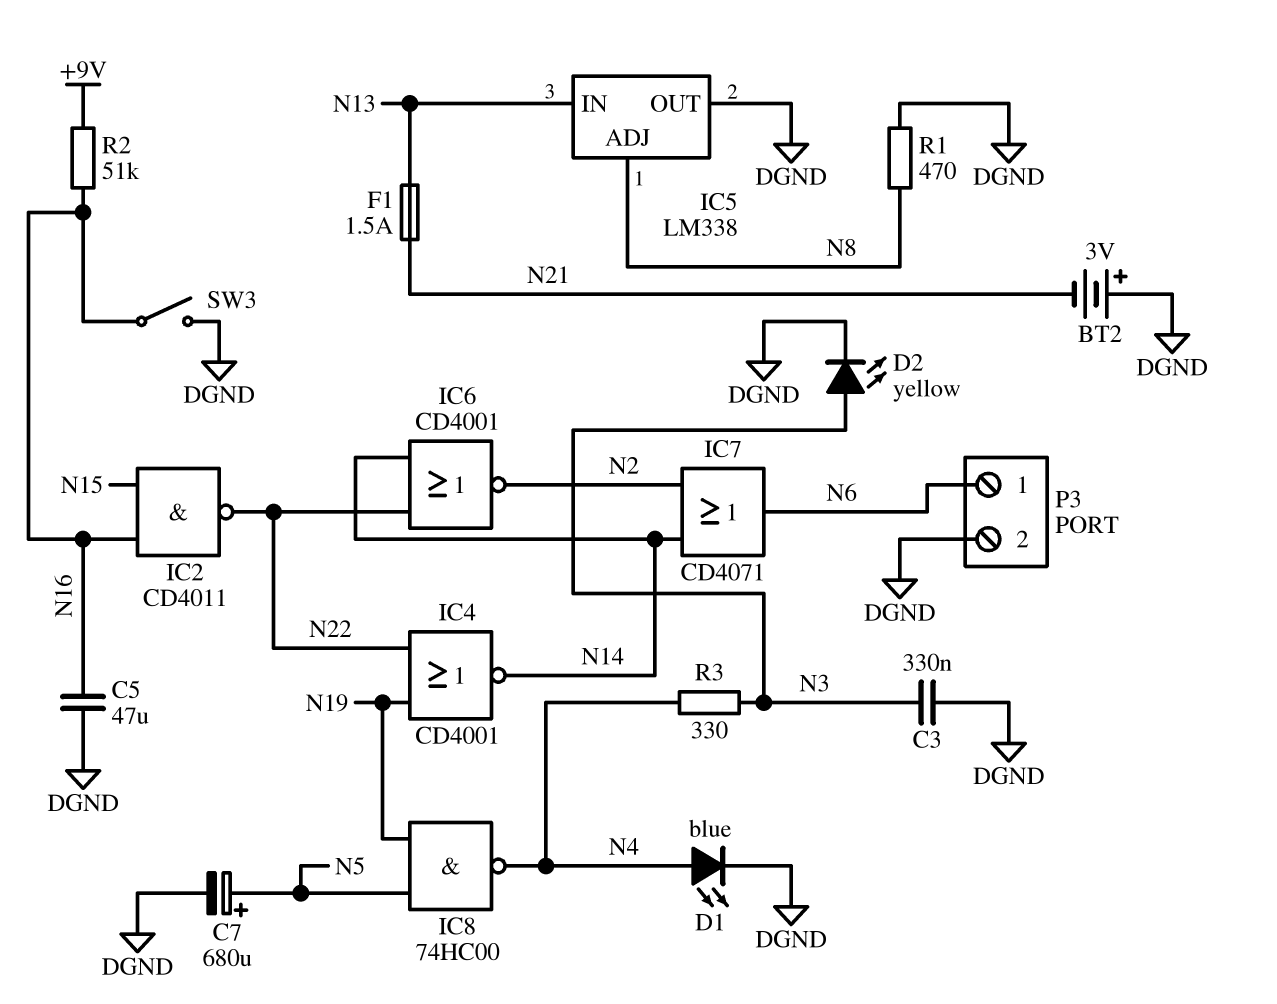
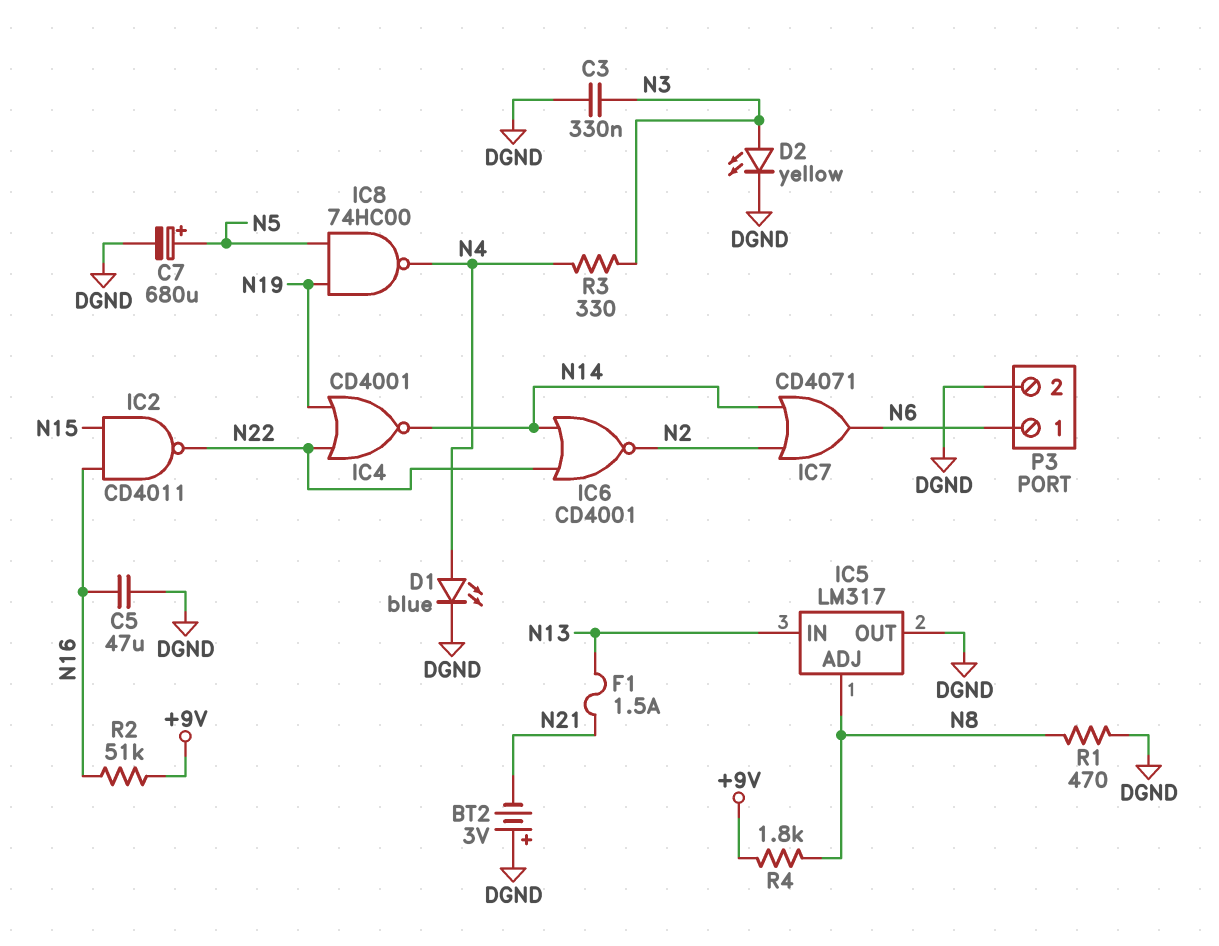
IC5: LM338 -> LM317
R4: none -> 1.8k (+9V, N8)
SW3: switch (DGND, N16) -> none

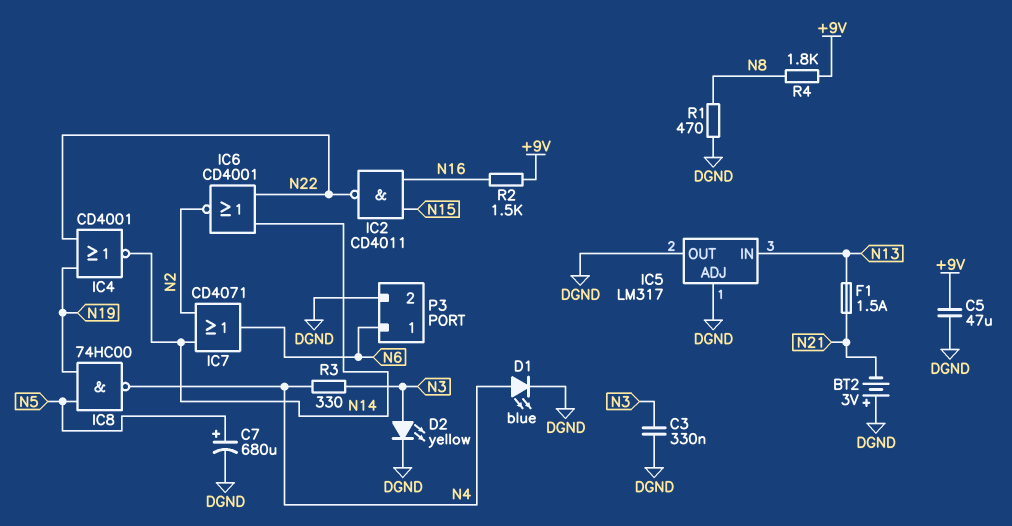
C5: 47uF (DGND, N16) -> 47uF (+9V, DGND)
IC5 pin ADJ: N8 -> DGND
R2: 51k (+9V, N16) -> 1.5k (+9V, N16)

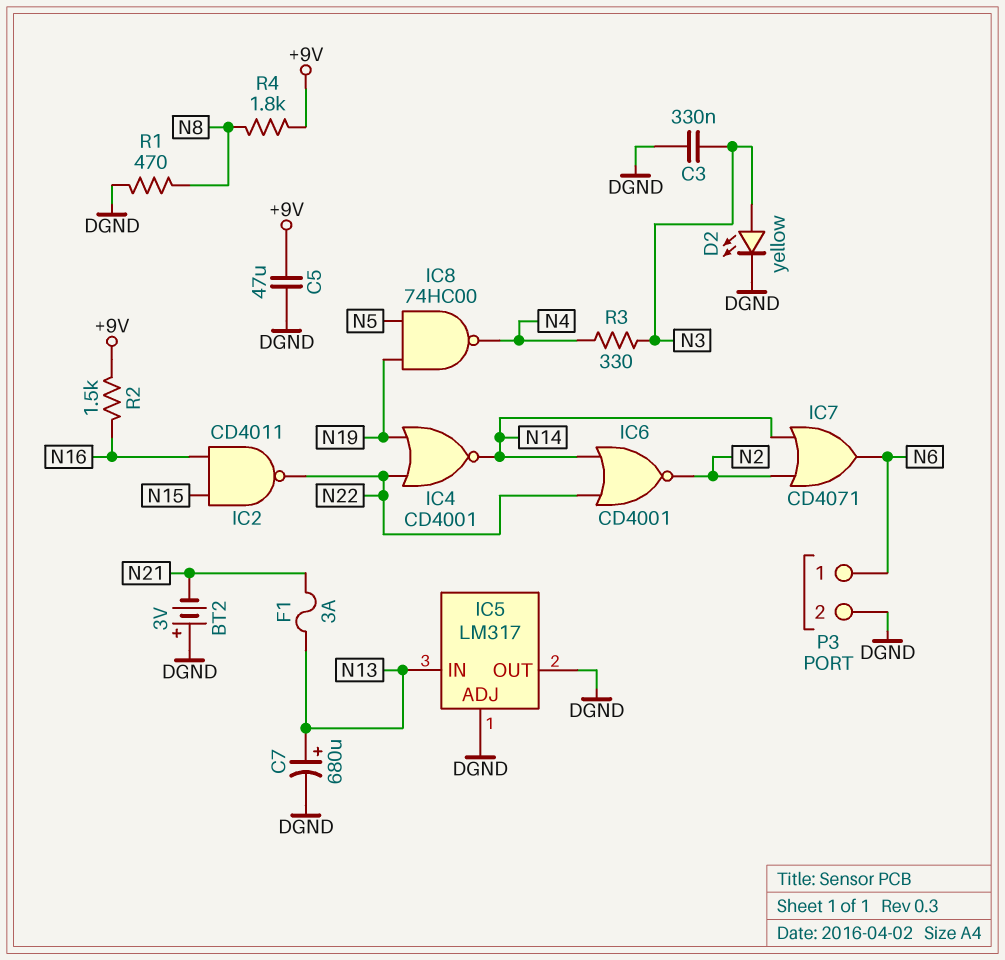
C7: 680uF (plus N5, minus DGND) -> 680uF (plus N13, minus DGND)
D1: LED blue (A N4, K DGND) -> none
F1: 1.5A (N13, N21) -> 3A (N13, N21)

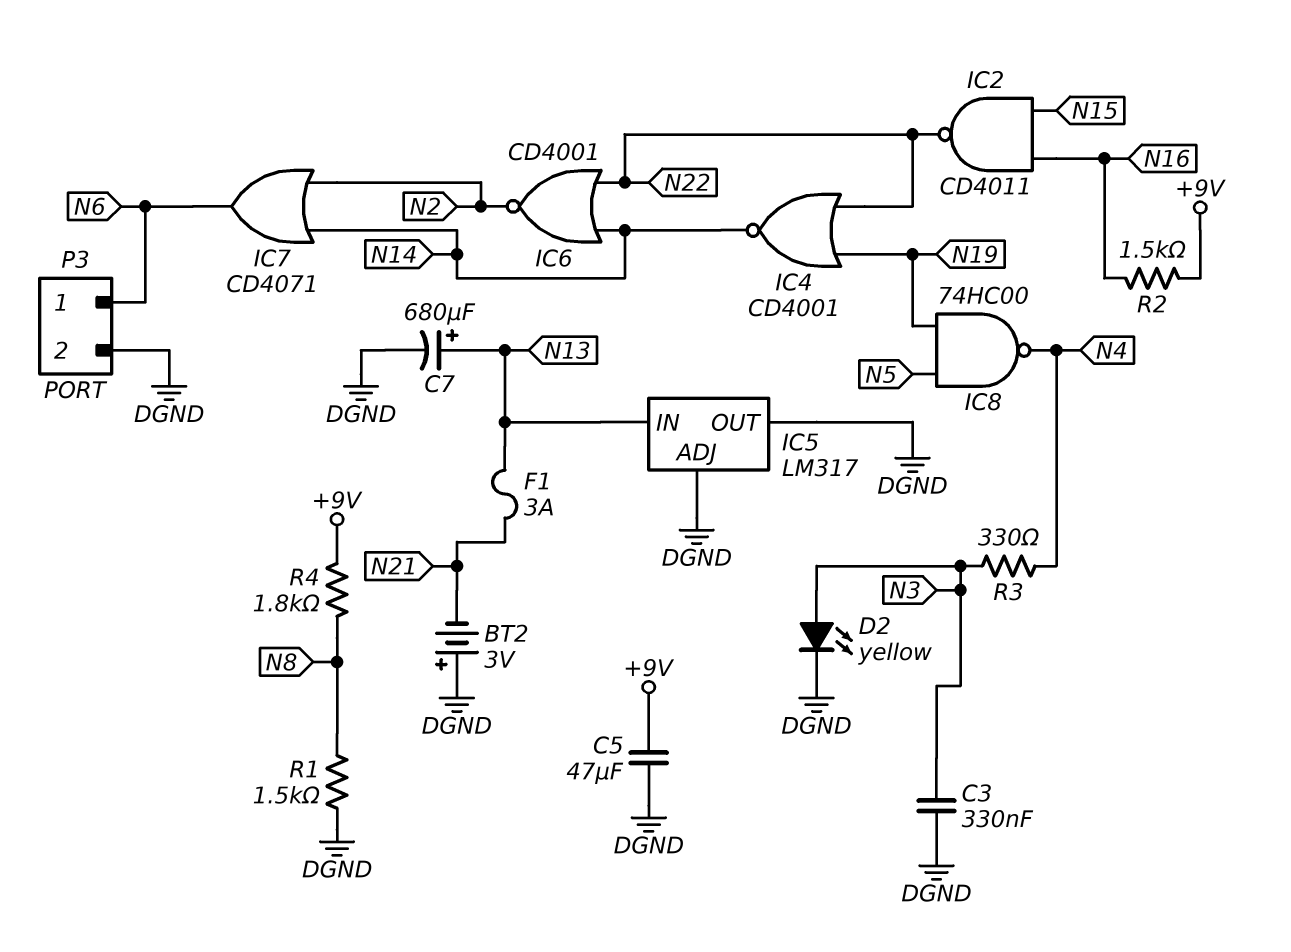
R1: 470 (DGND, N8) -> 1.5k (DGND, N8)

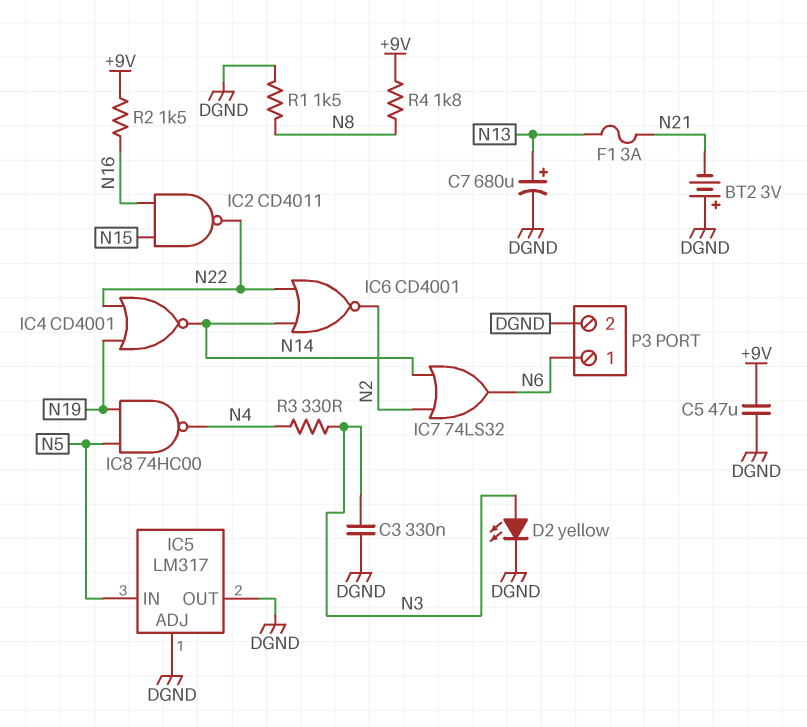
IC5 pin IN: N13 -> N5
IC7: OR CD4071 (in N2, in N14, out N6) -> OR 74LS32 (in N2, in N14, out N6)

